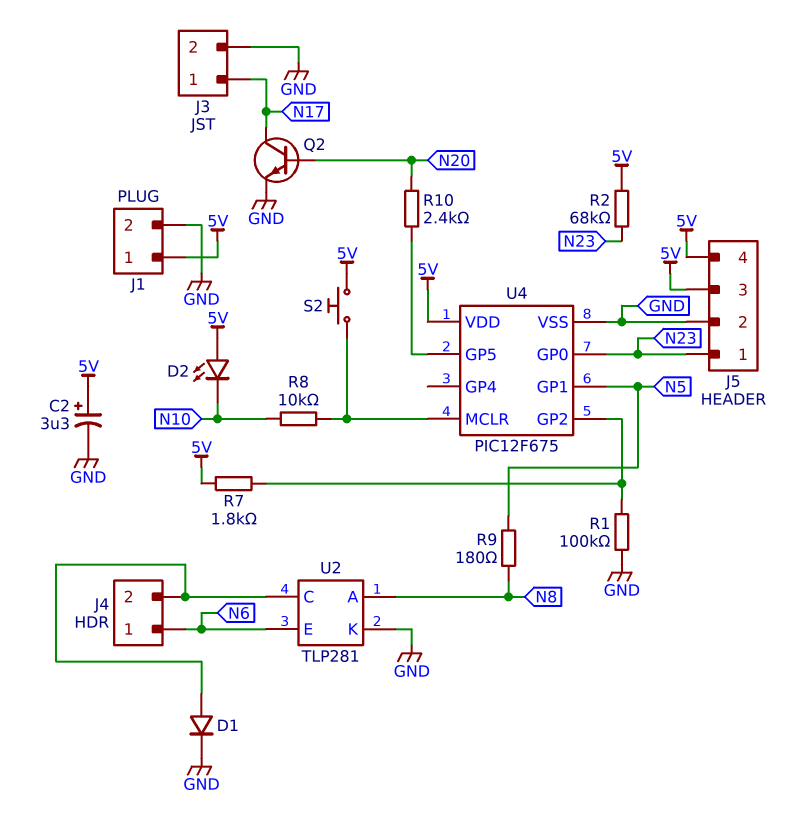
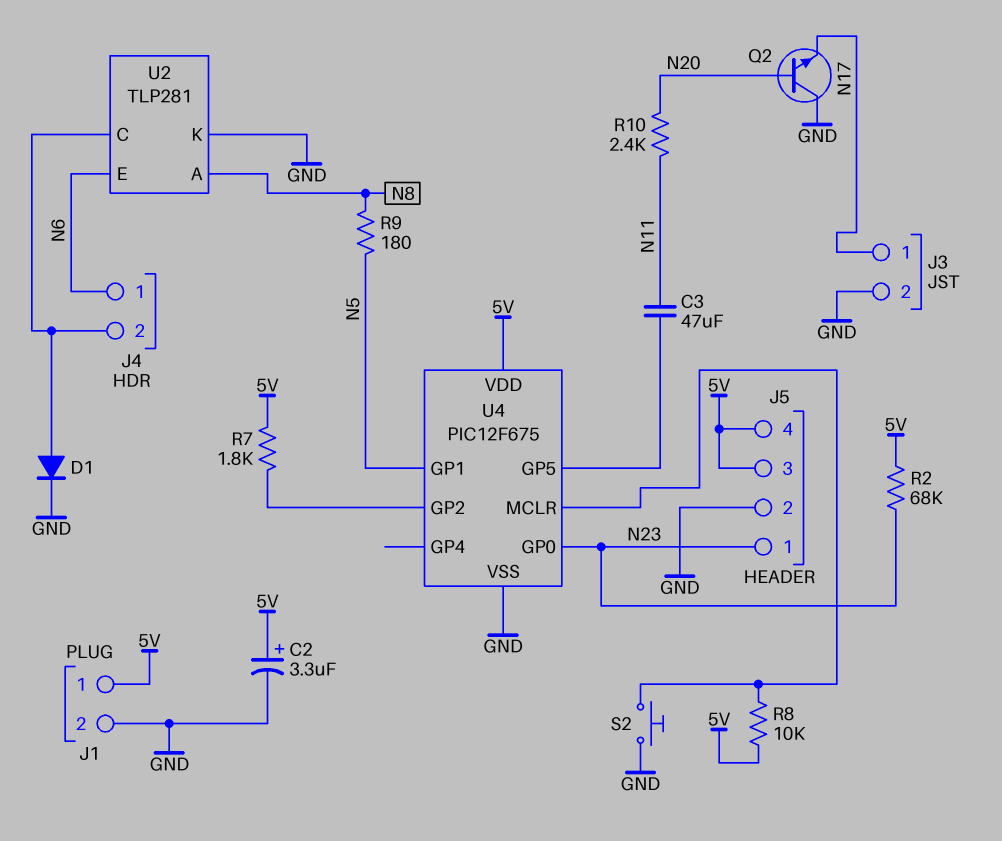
C3: none -> 47uF (N11, U4/GP5)
D2: LED (A 5V, K N10) -> none
Q2: NPN (B N20, C N17, E GND) -> NPN (B N20, C GND, E N17)
R1: 100k (GND, U4/GP2) -> none
R8: 10k (N10, U4/MCLR) -> 10k (5V, U4/MCLR)
R10: 2.4k (N20, U4/GP5) -> 2.4k (N11, N20)
S2: button (5V, U4/MCLR) -> button (GND, U4/MCLR)

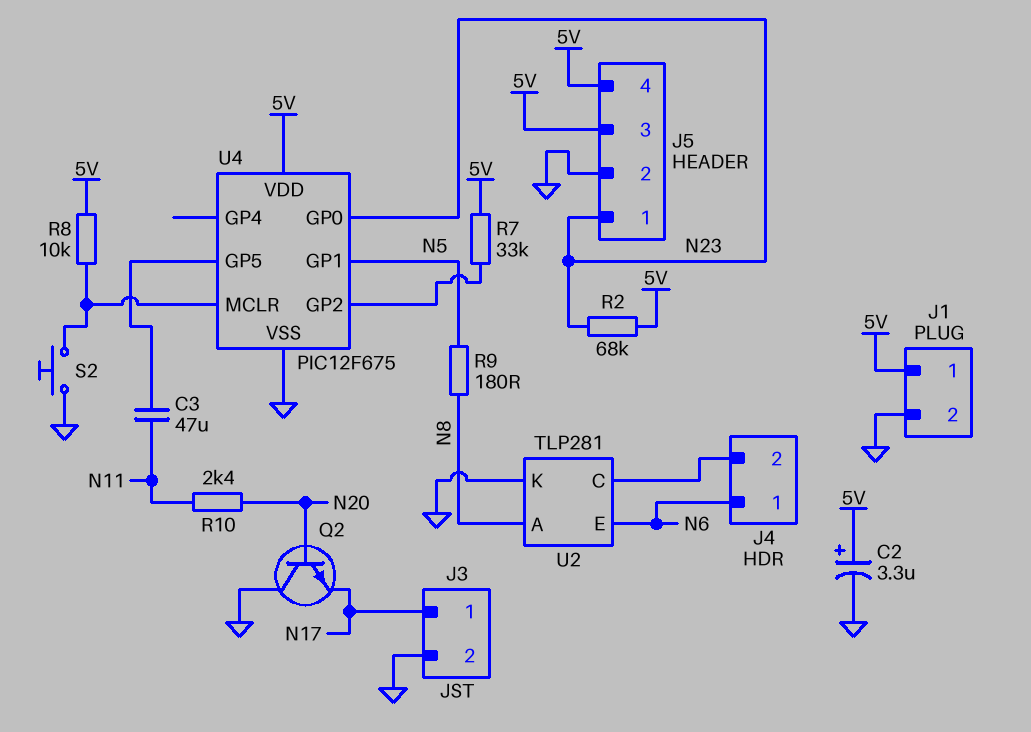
D1: diode (A J4/2, K GND) -> none
R7: 1.8k (5V, U4/GP2) -> 33k (5V, U4/GP2)

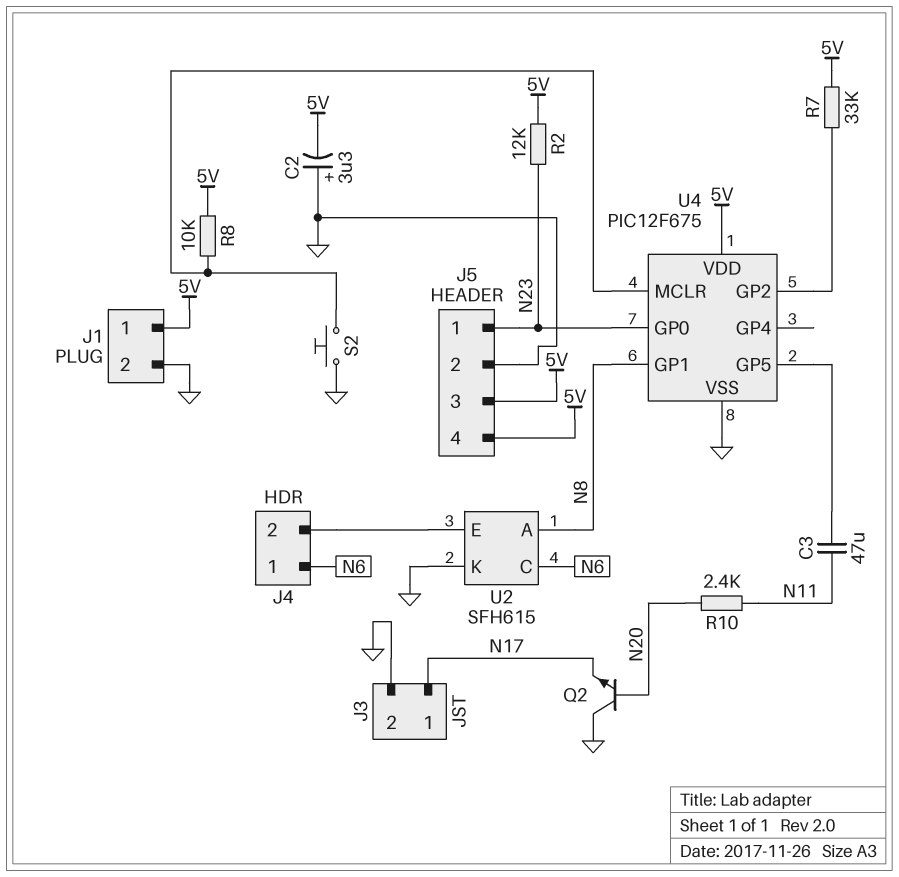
C2: 3.3uF (plus 5V, minus GND) -> 3.3uF (plus GND, minus 5V)
R2: 68k (5V, N23) -> 12k (5V, N23)
R9: 180 (N5, N8) -> none
U2: TLP281 -> SFH615
U2 pin C: J4/2 -> N6
U2 pin E: N6 -> J4/2
U4 pin GP1: N5 -> N8

